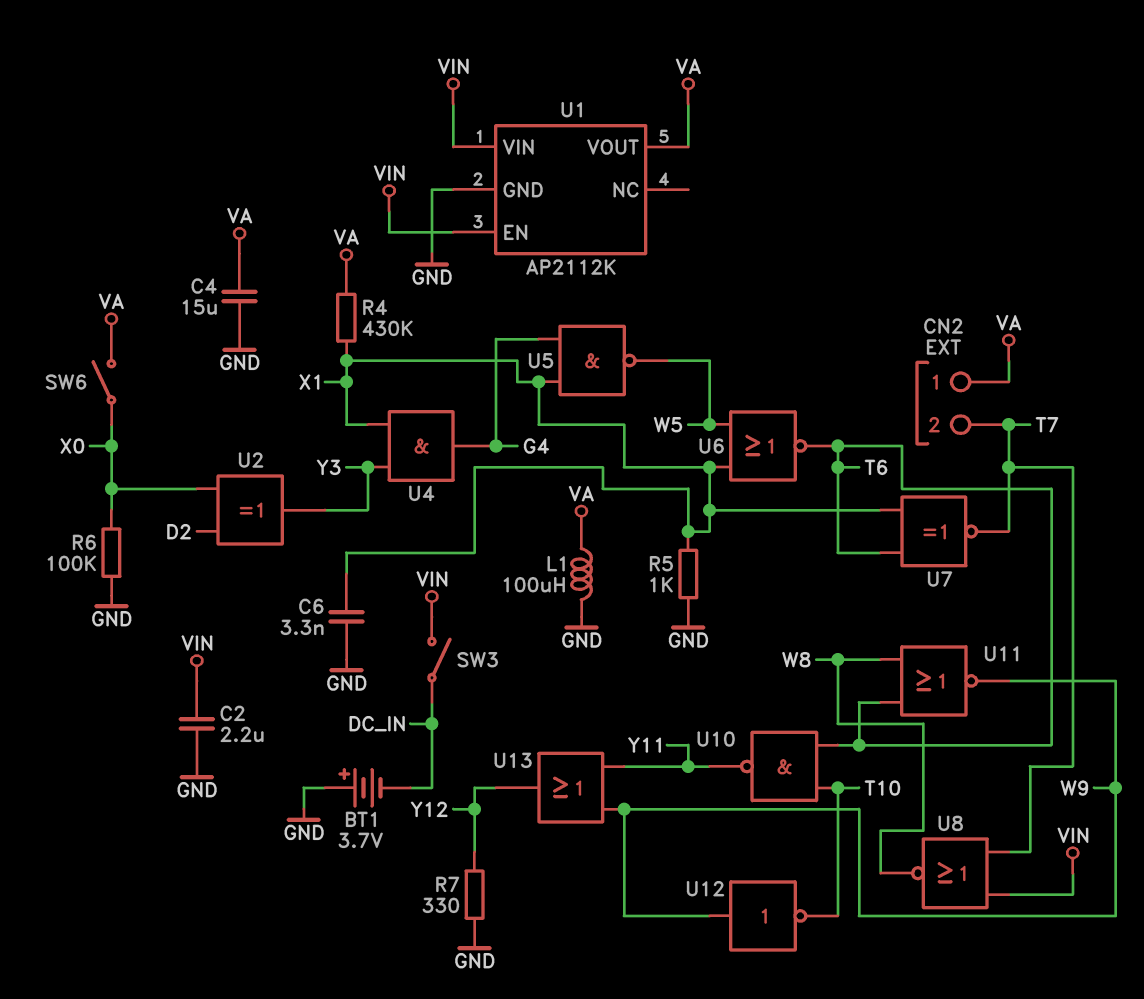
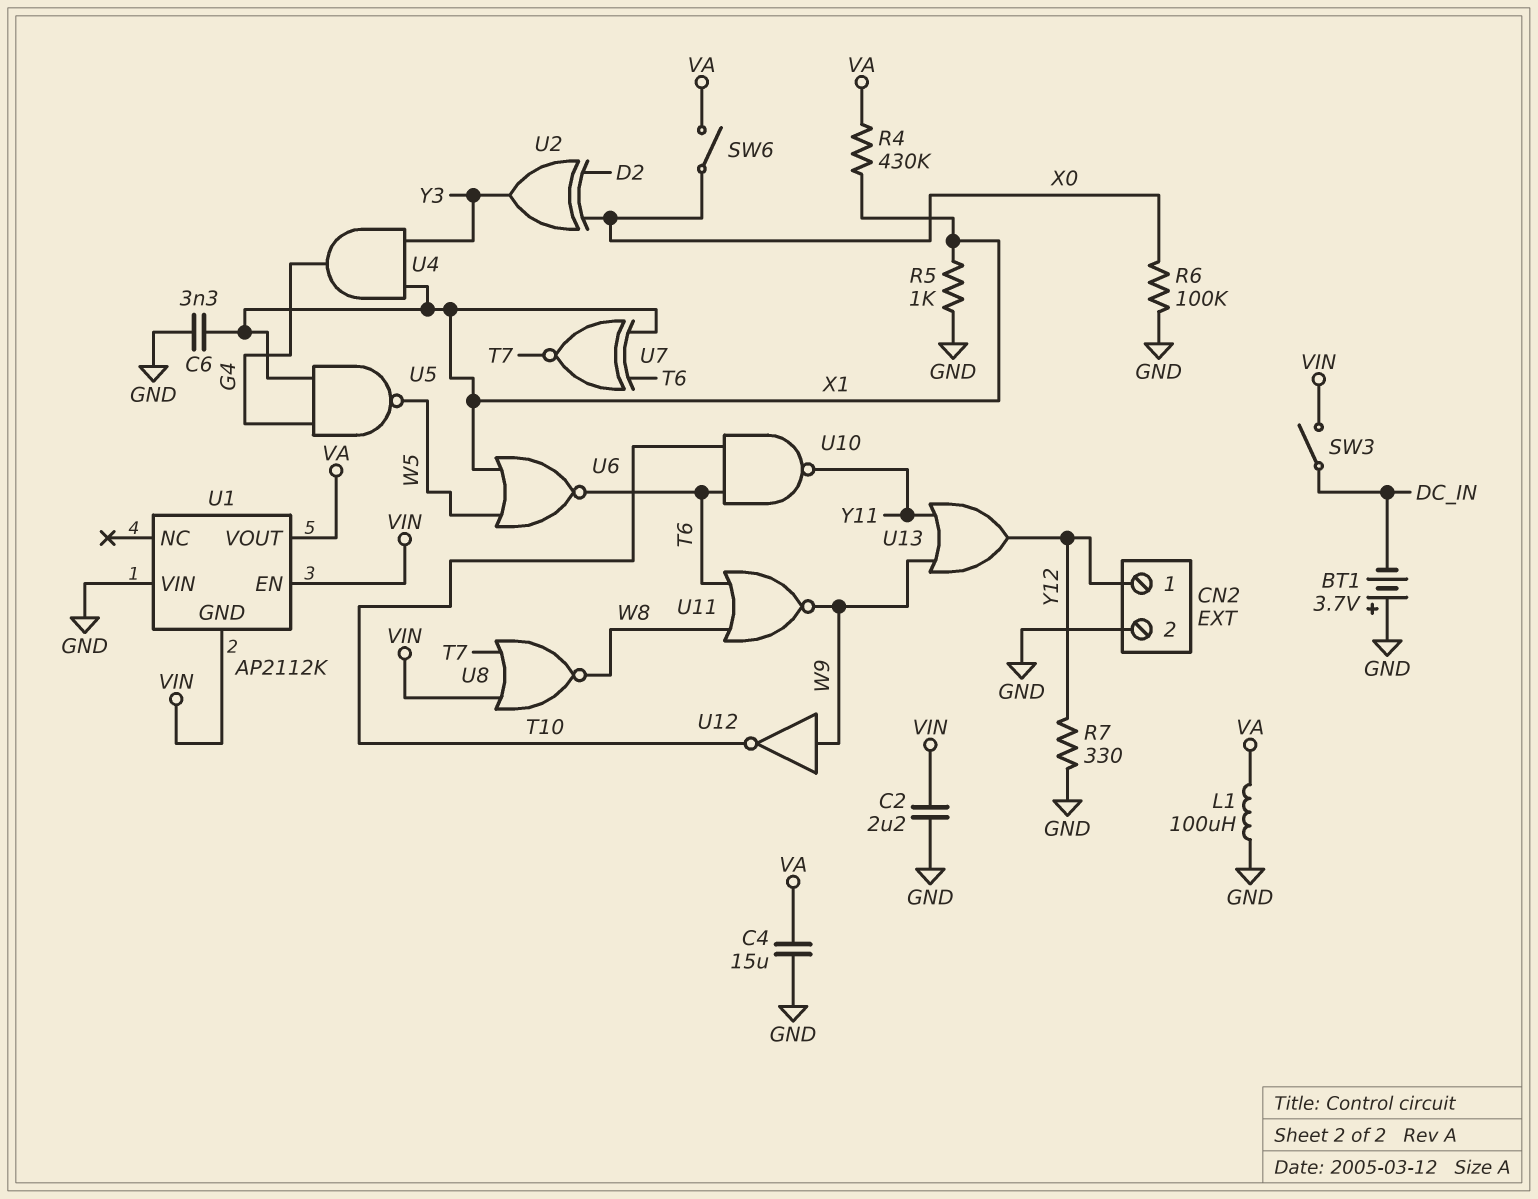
CN2 pin 1: VA -> Y12
CN2 pin 2: T7 -> GND
U1 pin GND: GND -> VIN
U1 pin VIN: VIN -> GND

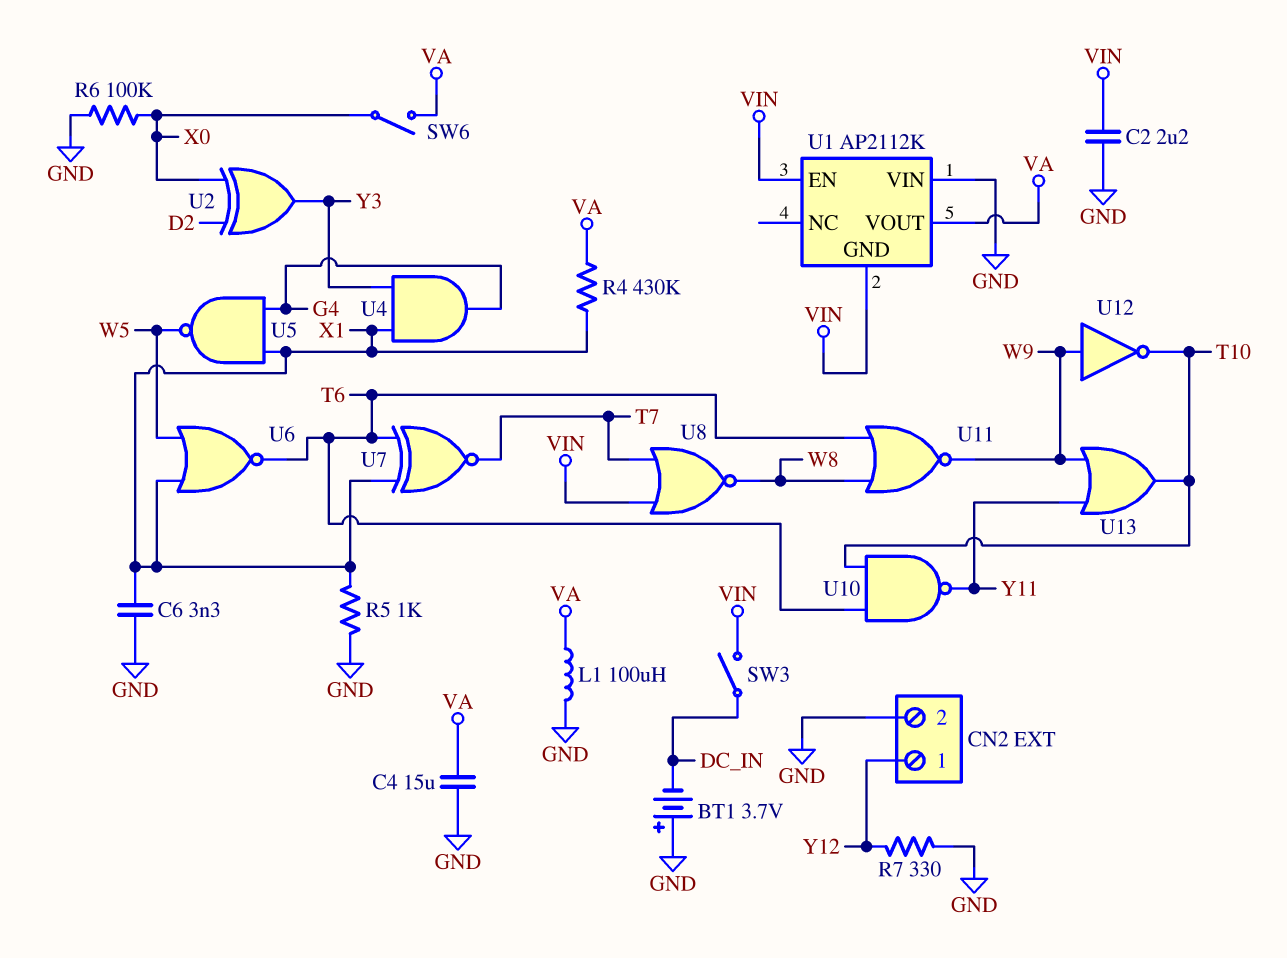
U13: OR (in W9, in Y11, out Y12) -> OR (in W9, in Y11, out T10)

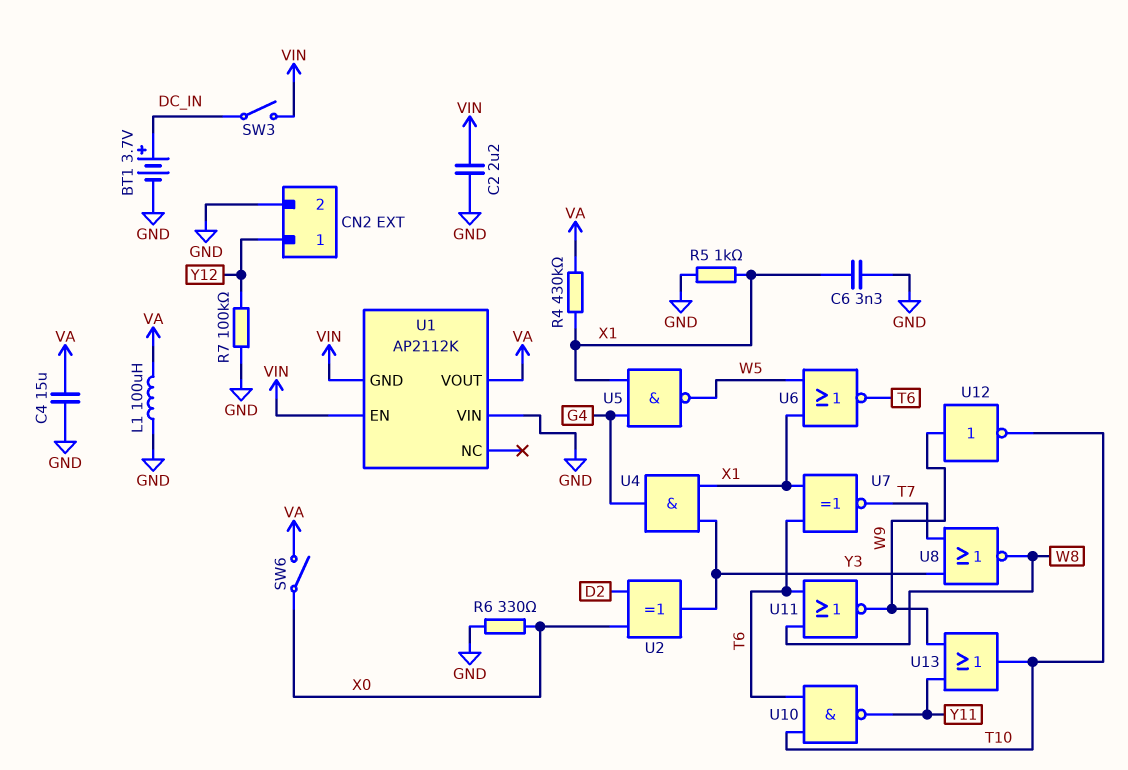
BT1: 3.7V (plus GND, minus DC_IN) -> 3.7V (plus DC_IN, minus GND)
R6: 100k (GND, X0) -> 330 (GND, X0)
R7: 330 (GND, Y12) -> 100k (GND, Y12)
U8: NOR (in T7, in VIN, out W8) -> NOR (in T7, in Y3, out W8)

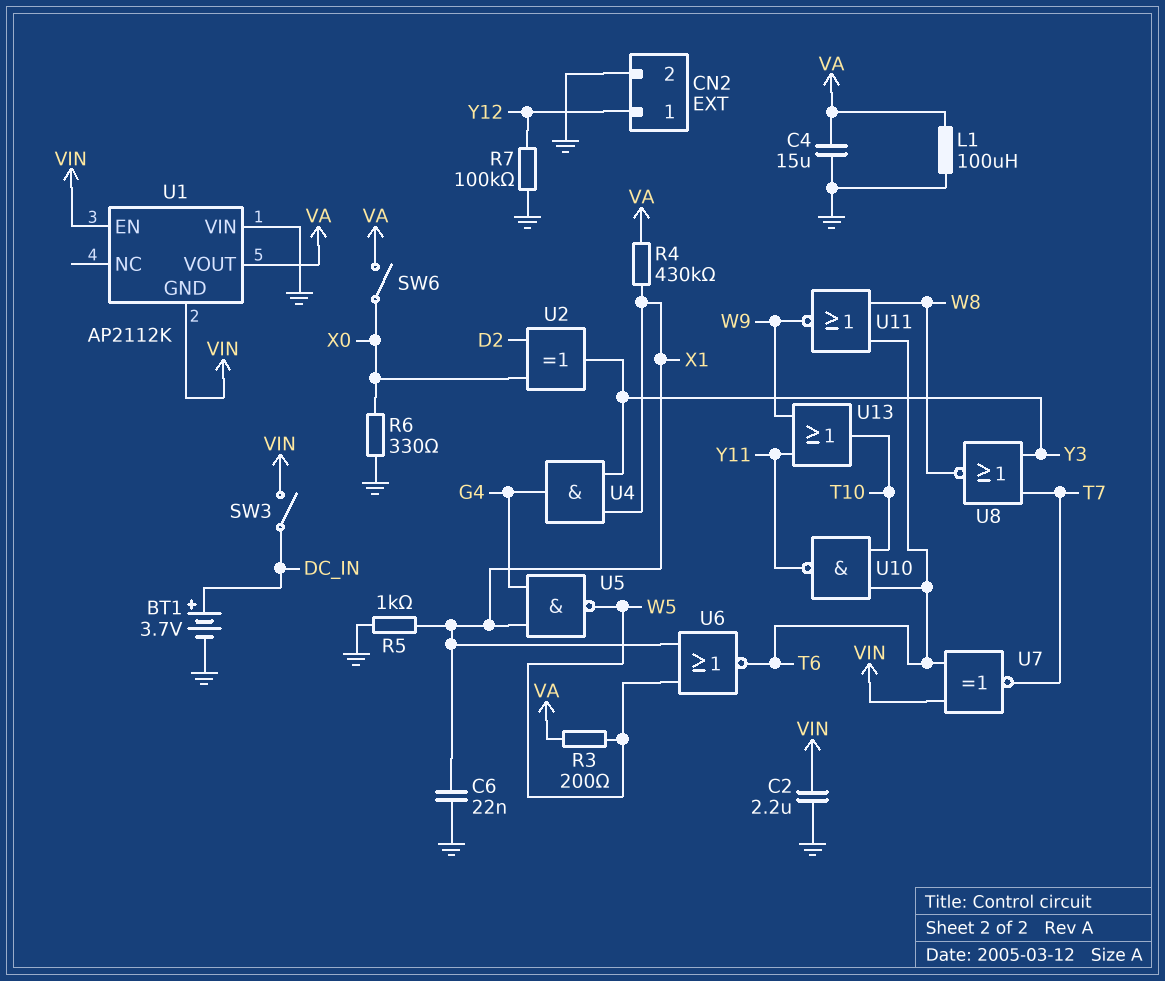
C6: 3.3nF (GND, X1) -> 22nF (GND, X1)
R3: none -> 200 (VA, W5)
U7: XNOR (in T6, in X1, out T7) -> XNOR (in T6, in VIN, out T7)
U12: NOT (in W9, out T10) -> none

